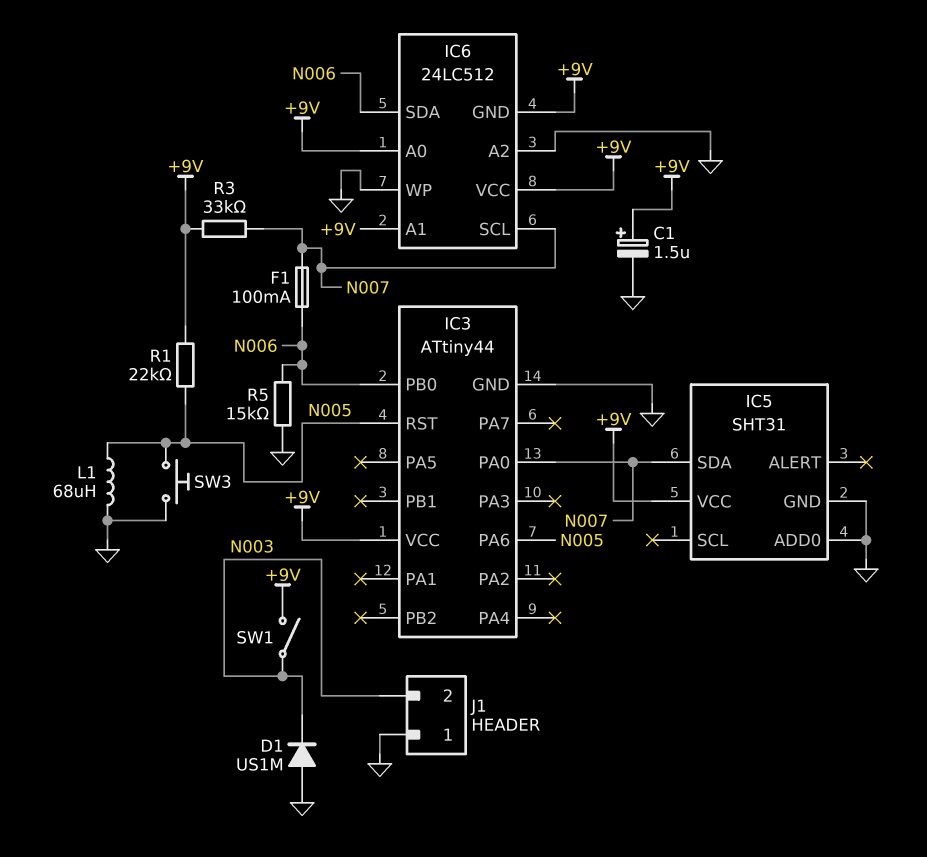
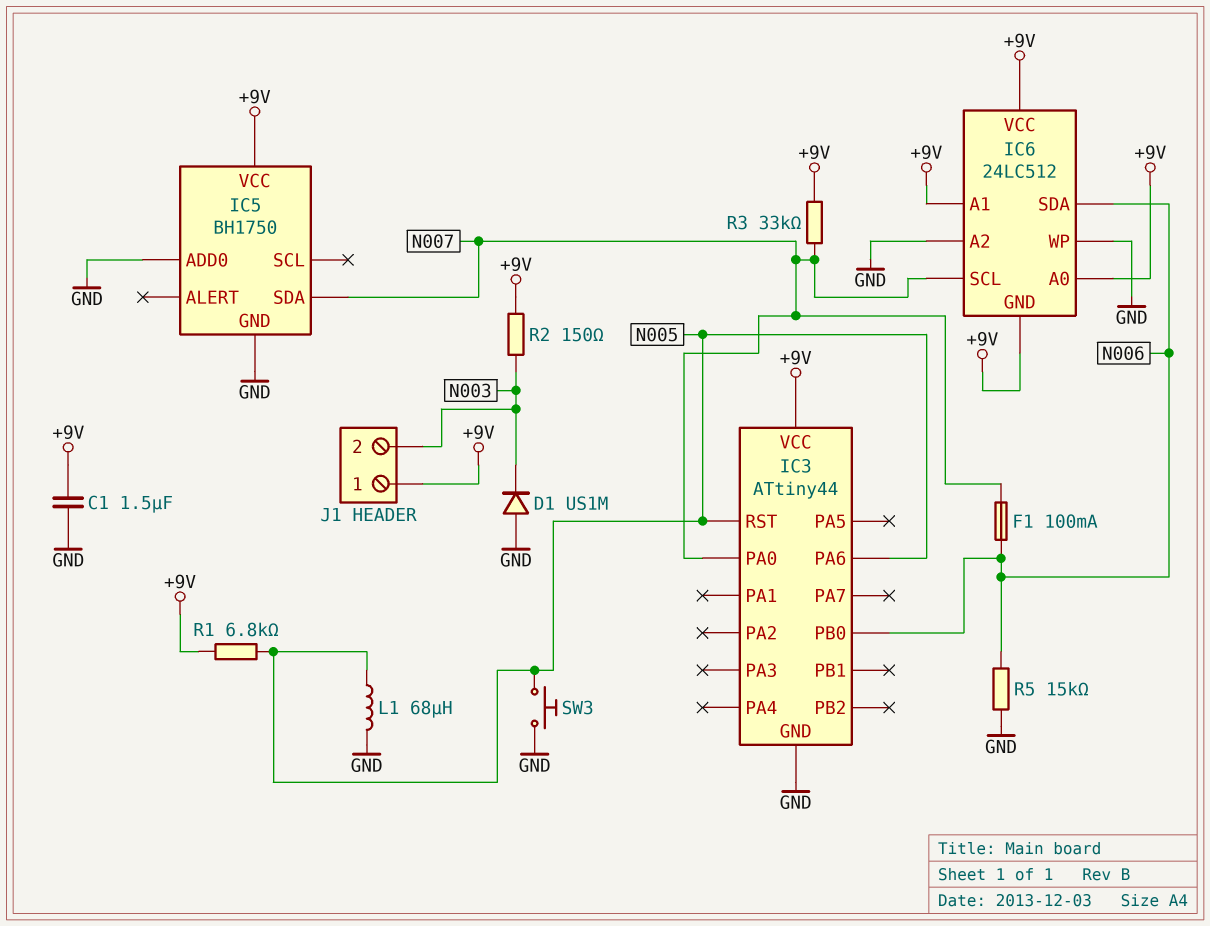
C1: 1.5uF (plus +9V, minus GND) -> 1.5uF (+9V, GND)
IC5: SHT31 -> BH1750
J1 pin 1: GND -> +9V
R1: 22k (+9V, N005) -> 6.8k (+9V, N005)
R2: none -> 150 (+9V, N003)
SW1: switch (+9V, N003) -> none

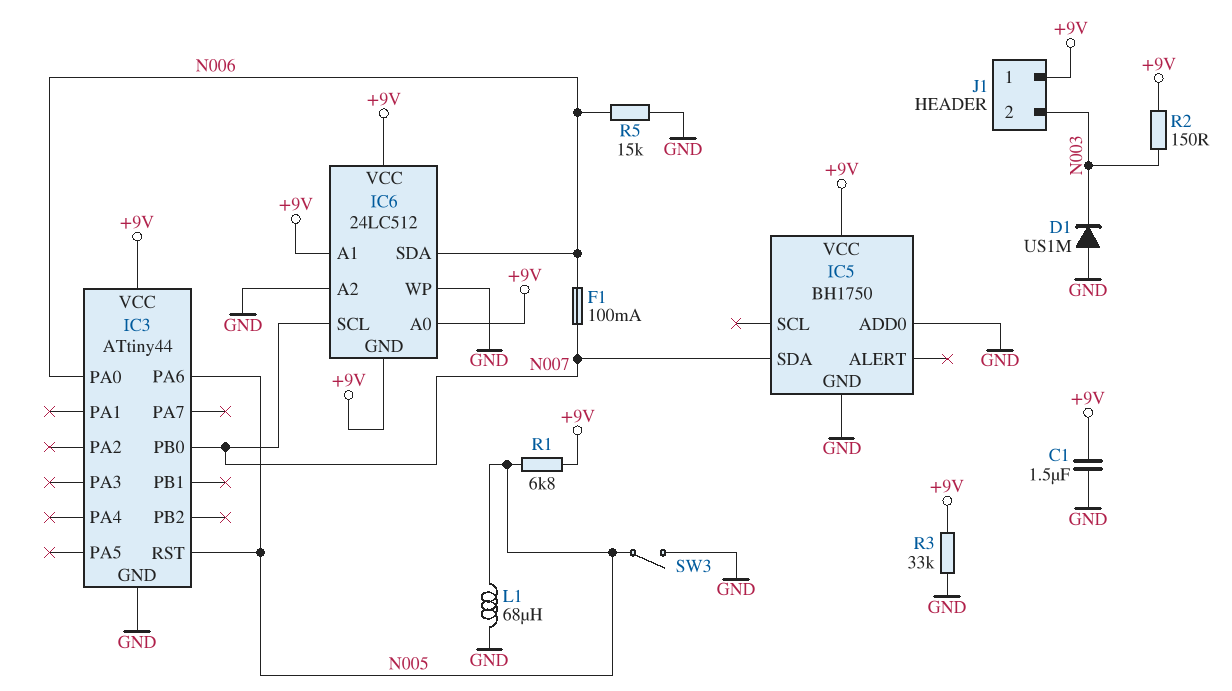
IC3 pin PA0: N007 -> N006
IC3 pin PB0: N006 -> N007
R3: 33k (+9V, N007) -> 33k (+9V, GND)
SW3: button (GND, N005) -> switch (GND, N005)

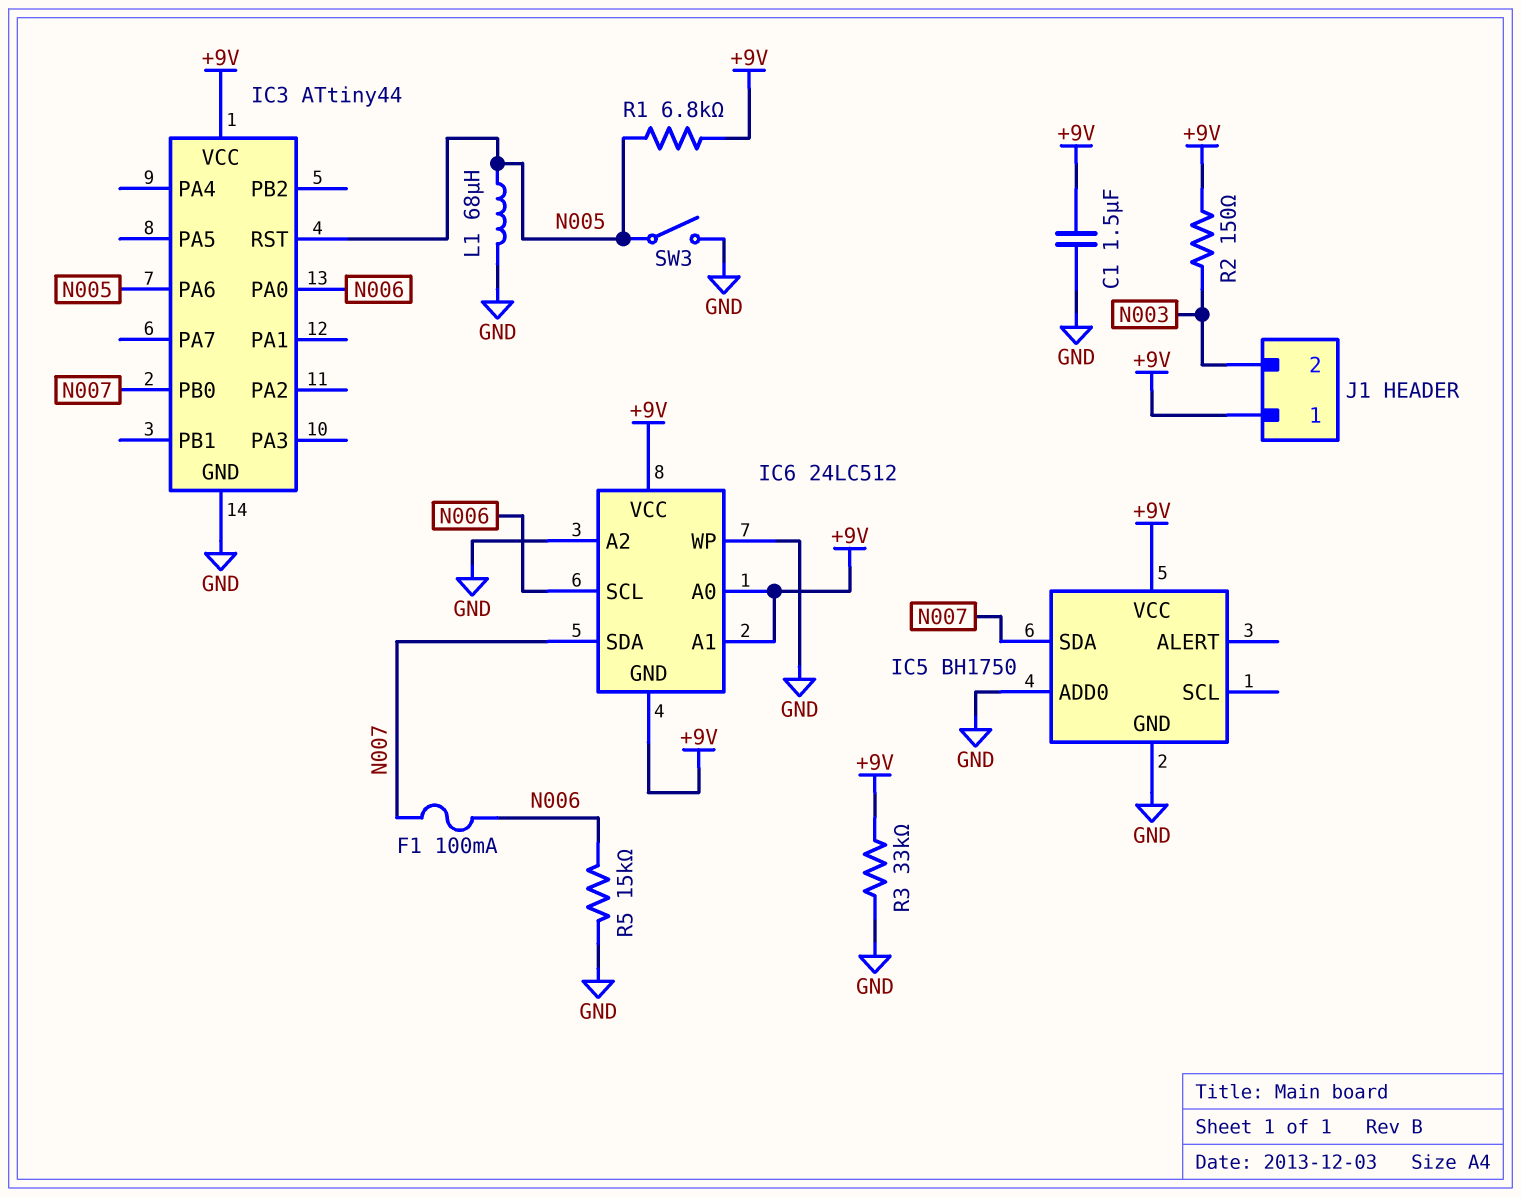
D1: diode US1M (A GND, K N003) -> none
IC6 pin SCL: N007 -> N006
IC6 pin SDA: N006 -> N007

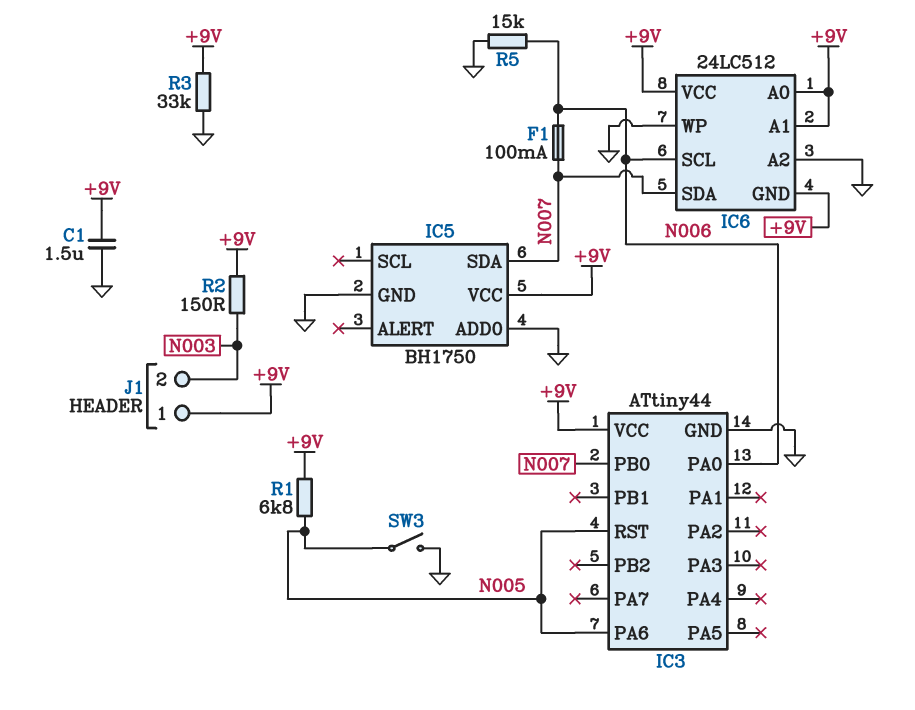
L1: 68uH (GND, N005) -> none

